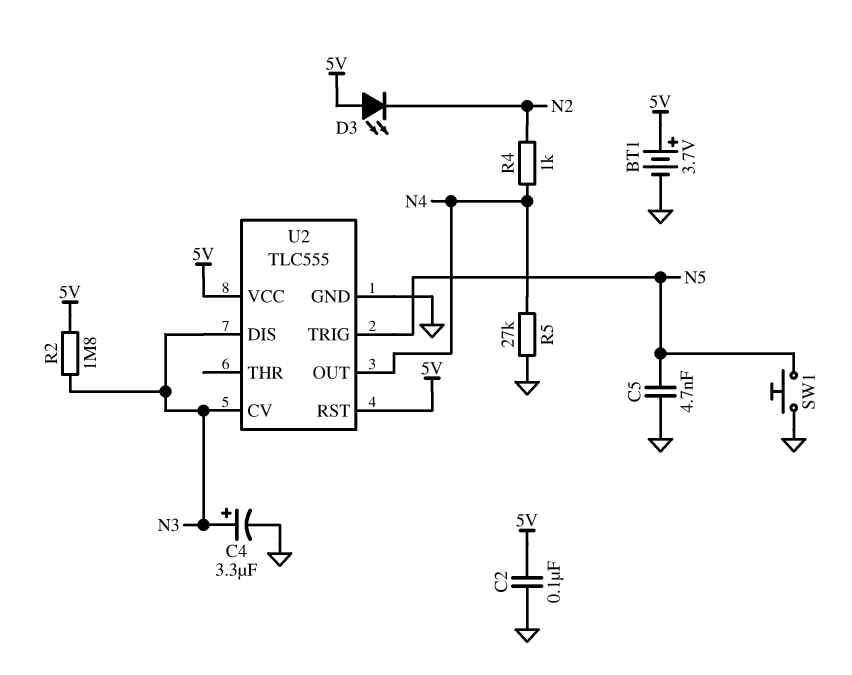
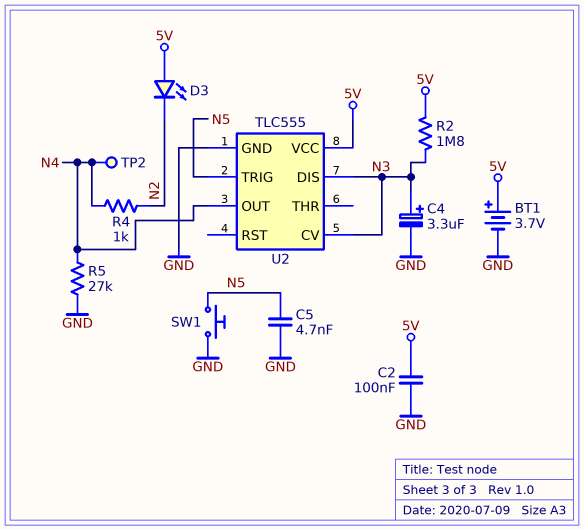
TP2: none -> test point (N4)
U2 pin RST: 5V -> none

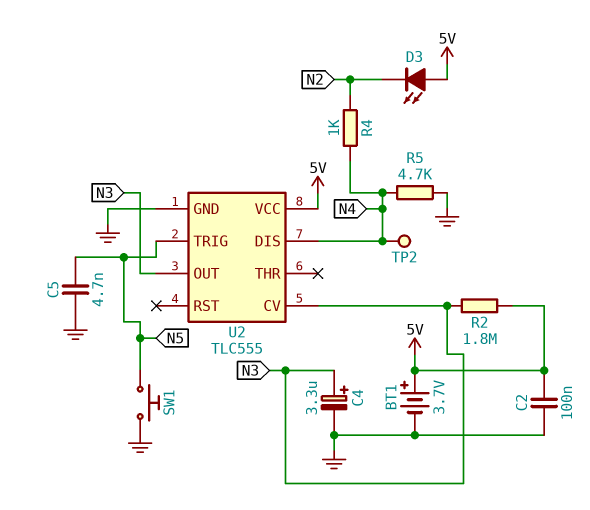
R5: 27k (GND, N4) -> 4.7k (GND, N4)
U2 pin DIS: N3 -> N4
U2 pin OUT: N4 -> N3

